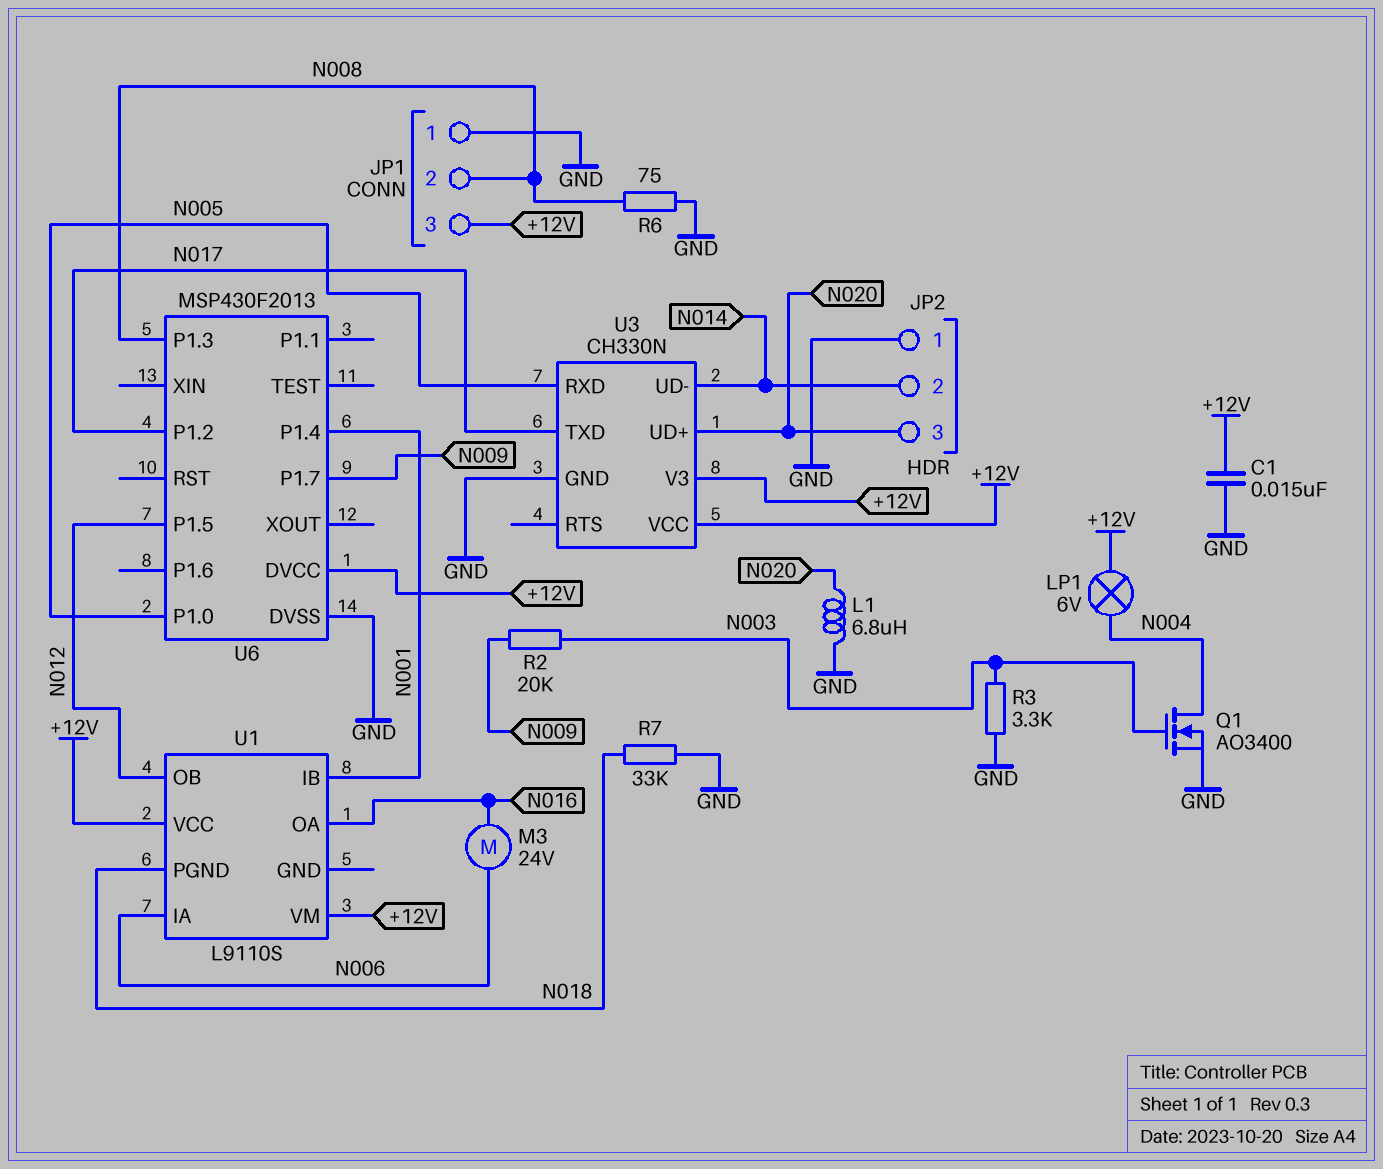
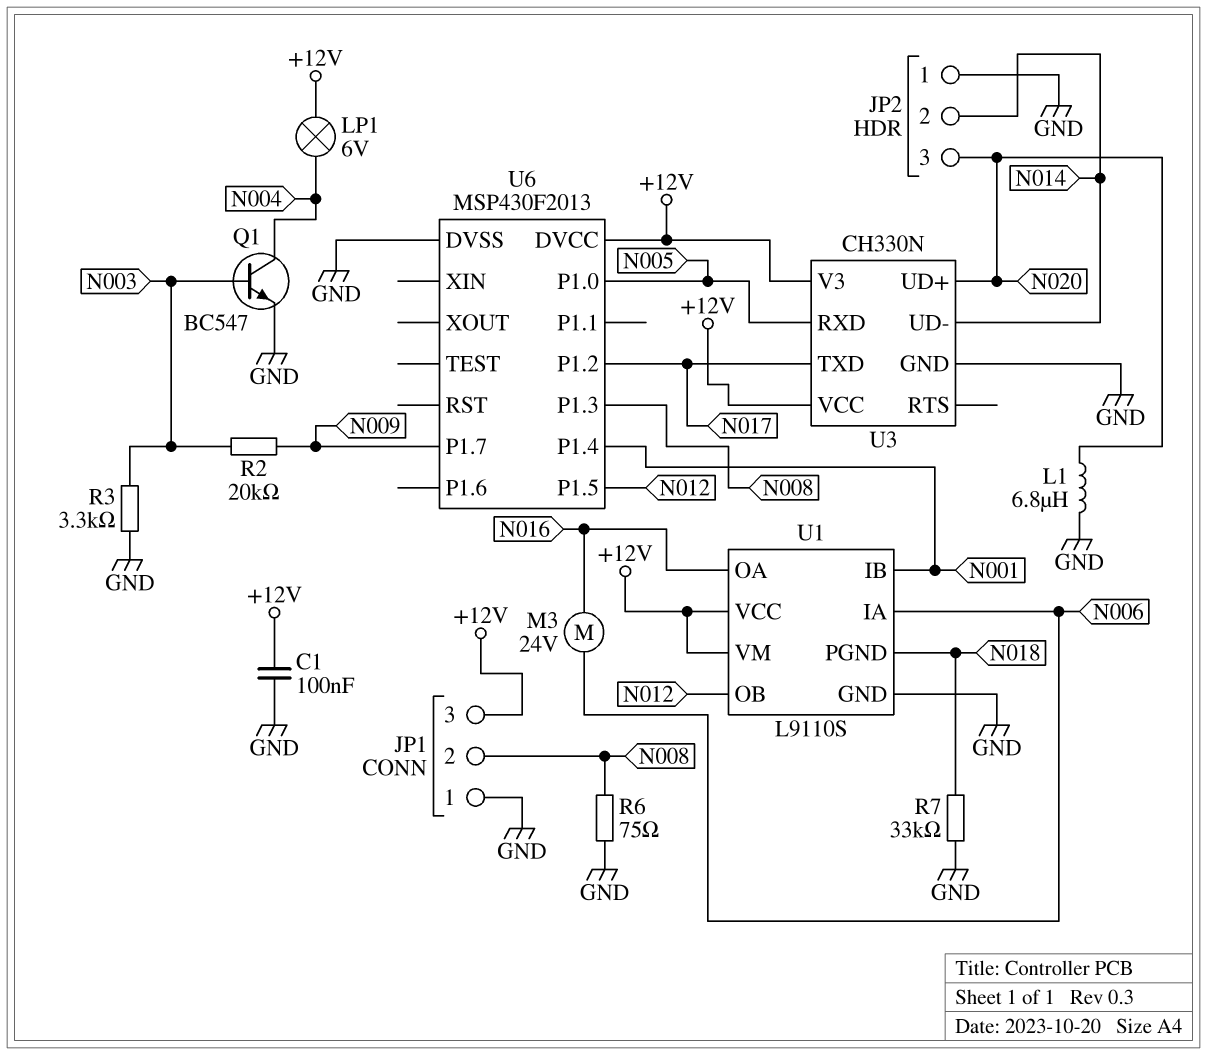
C1: 15nF (+12V, GND) -> 100nF (+12V, GND)
Q1: NMOS AO3400 (G N003, D N004, S GND) -> NPN BC547 (B N003, C N004, E GND)
U1 pin GND: none -> GND

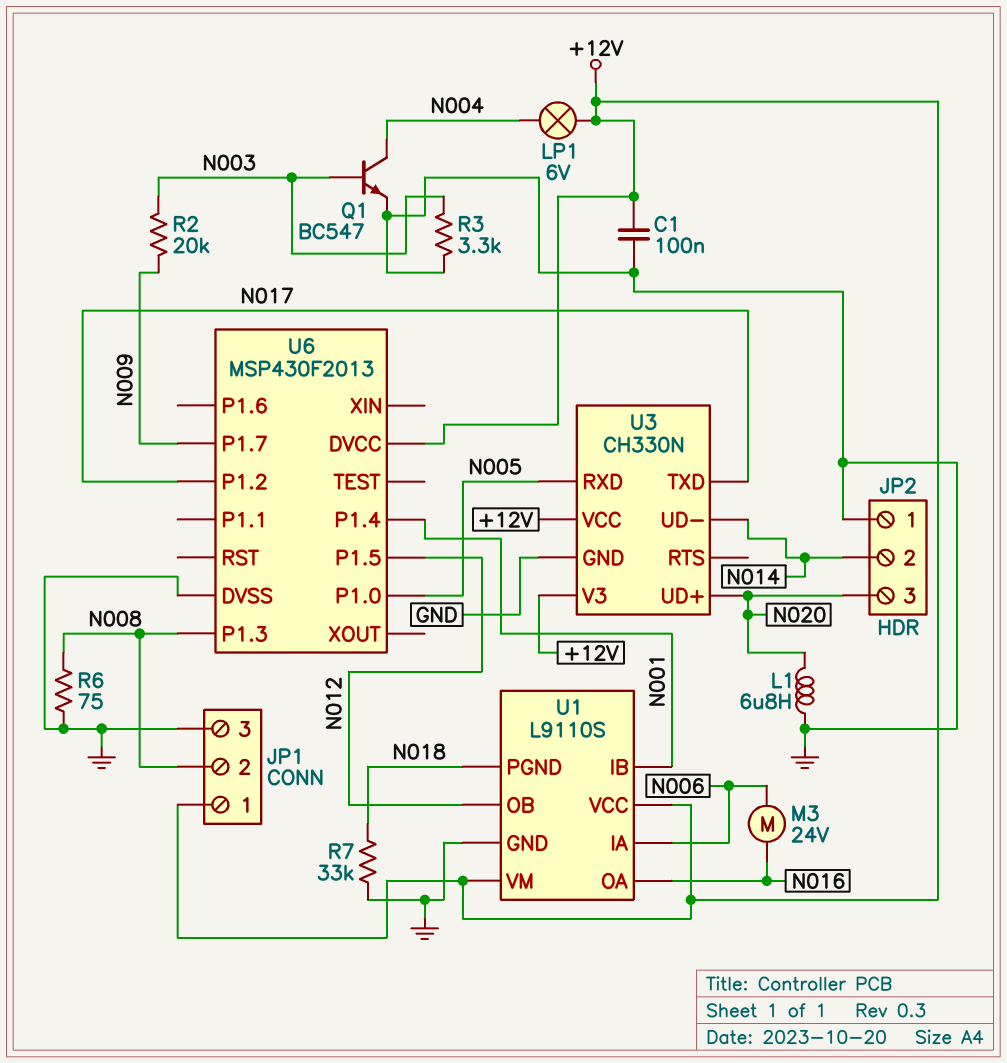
JP1 pin 1: GND -> +12V
JP1 pin 3: +12V -> GND

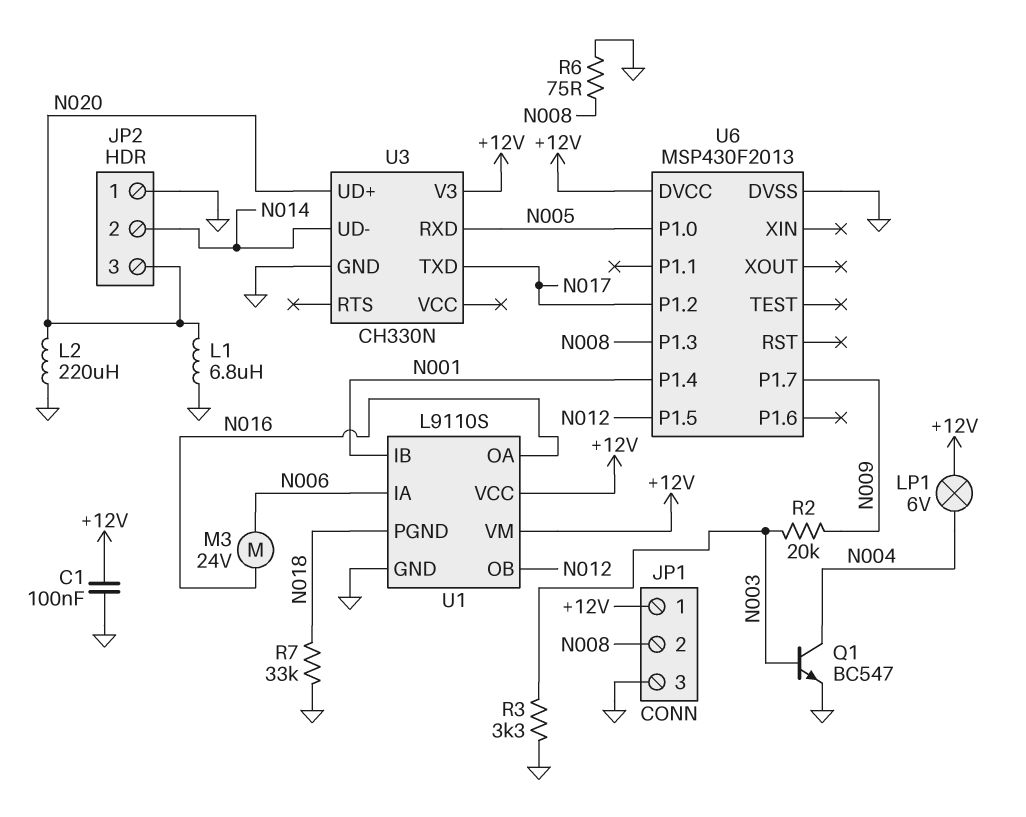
L2: none -> 220uH (GND, N020)
U3 pin VCC: +12V -> none

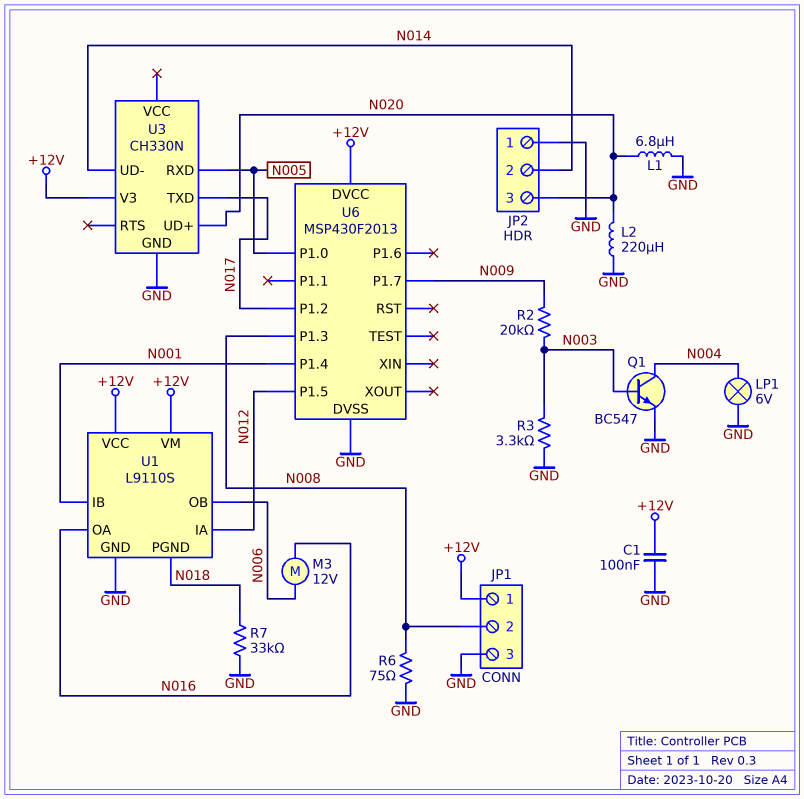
LP1: lamp 6V (+12V, N004) -> lamp 6V (GND, N004)
M3: motor 24V (N006, N016) -> motor 12V (N006, N016)
U1 pin IA: N006 -> N012
U1 pin OB: N012 -> N006

